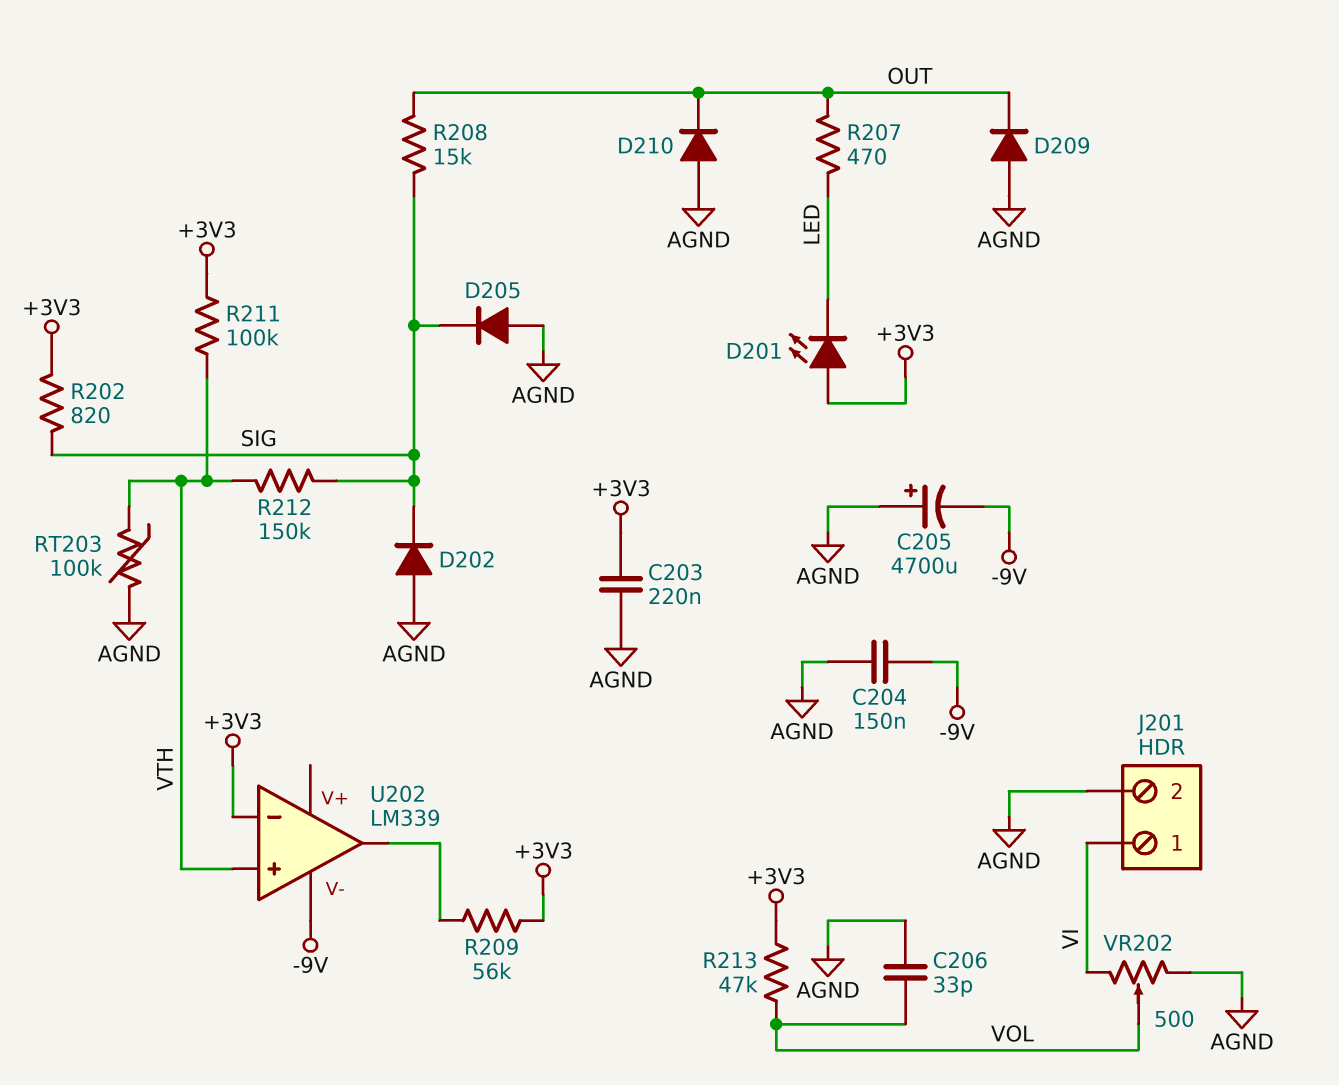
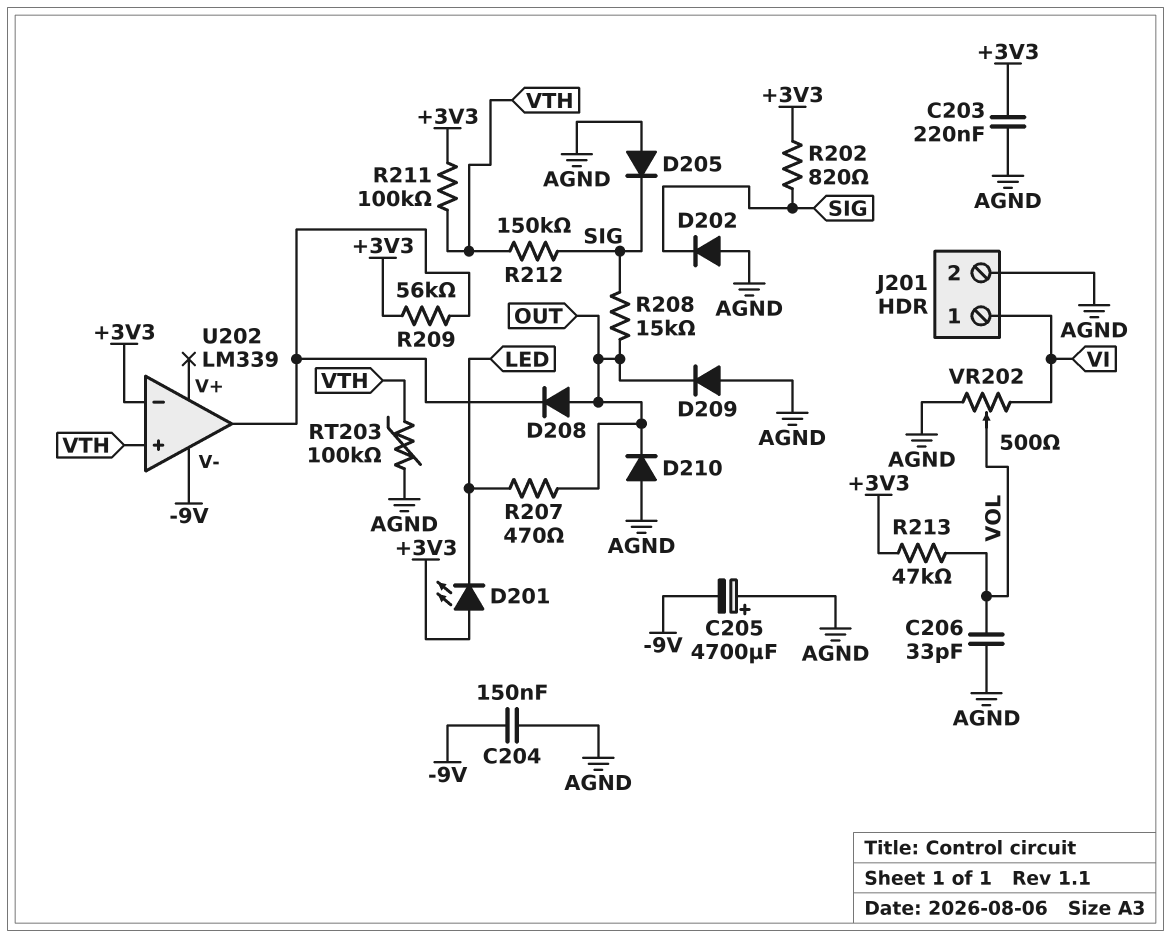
D208: none -> diode (A OUT, K U202/out)

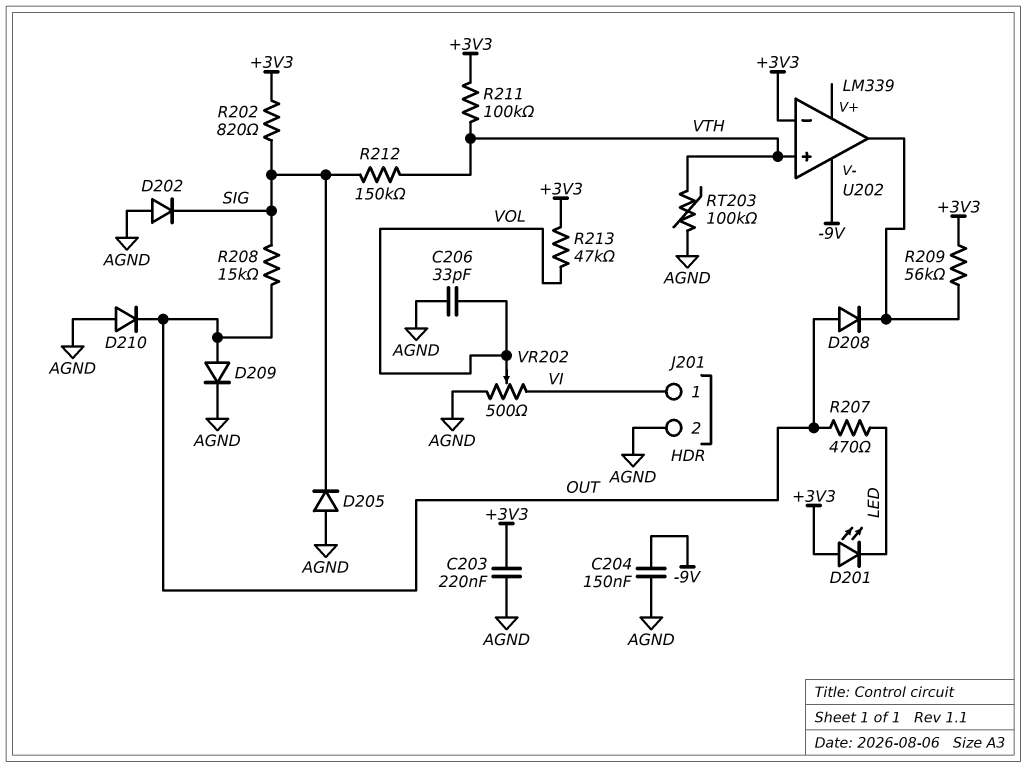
C205: 4700uF (plus AGND, minus -9V) -> none
D209: diode (A AGND, K OUT) -> diode (A OUT, K AGND)

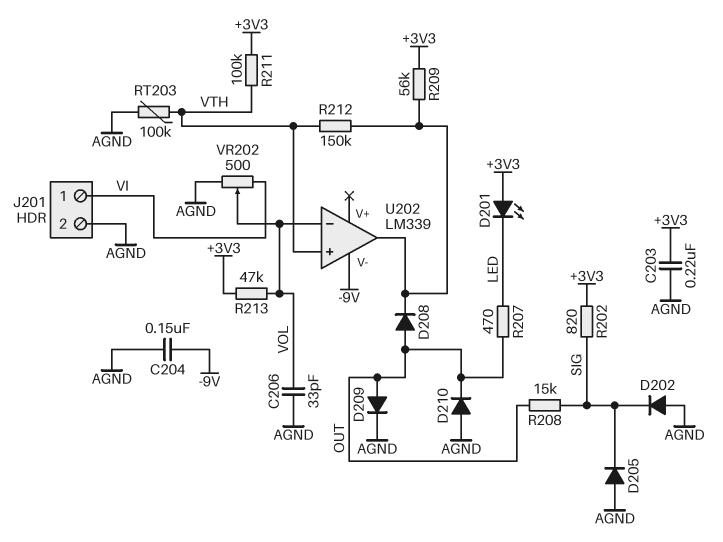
R212: 150k (SIG, VTH) -> 150k (U202/out, VTH)
U202 pin in-: +3V3 -> VOL

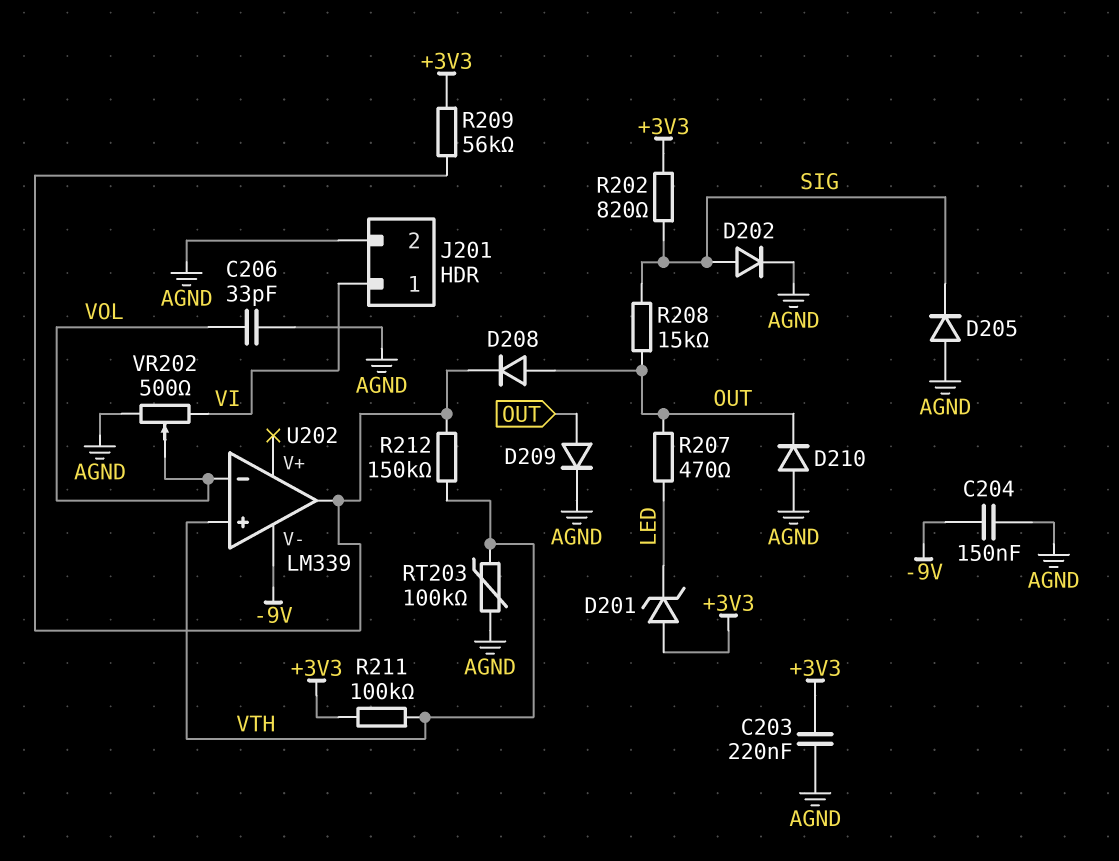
D201: LED (A +3V3, K LED) -> zener (A +3V3, K LED)
D202: diode (A AGND, K SIG) -> diode (A SIG, K AGND)
R213: 47k (+3V3, VOL) -> none

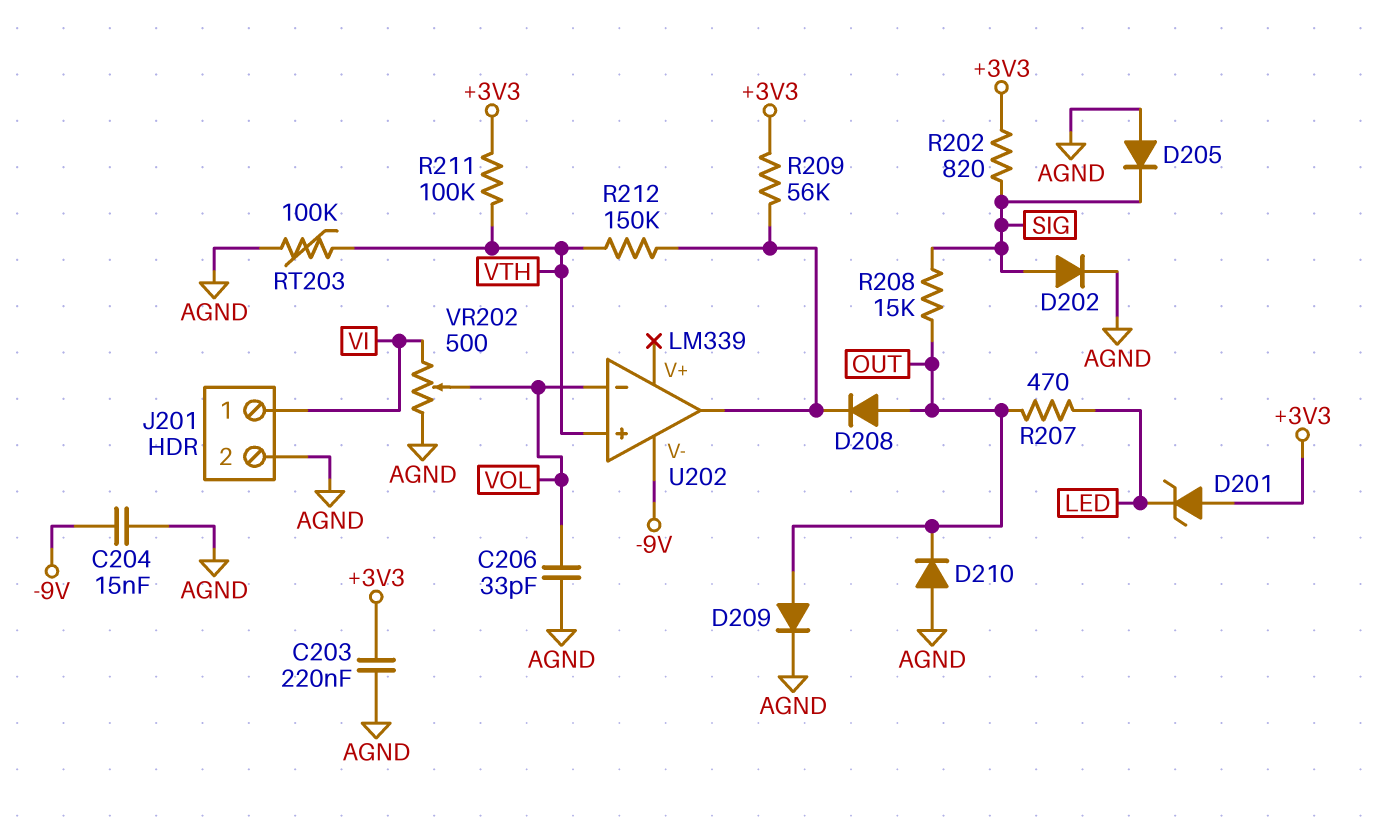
C204: 150nF (-9V, AGND) -> 15nF (-9V, AGND)

